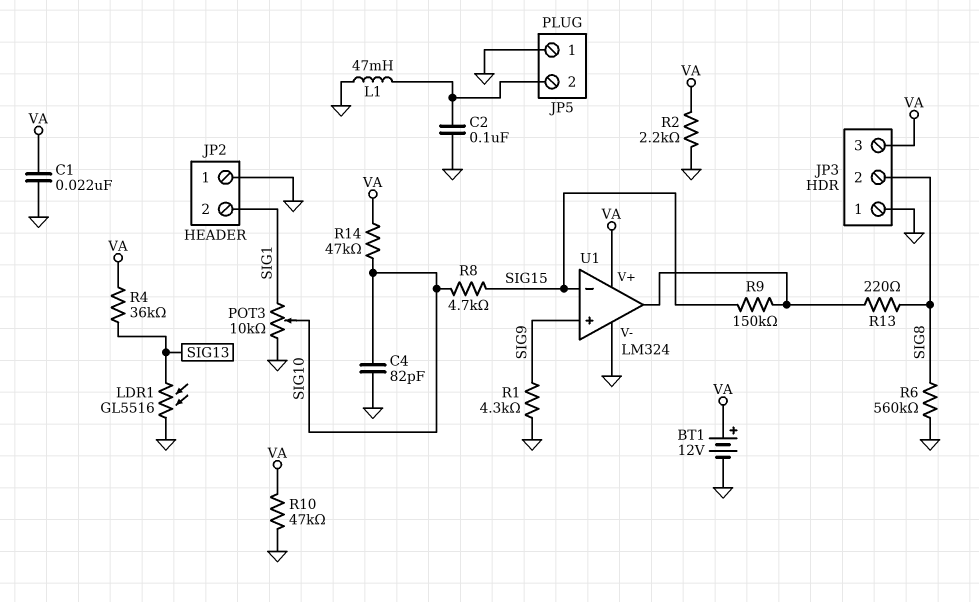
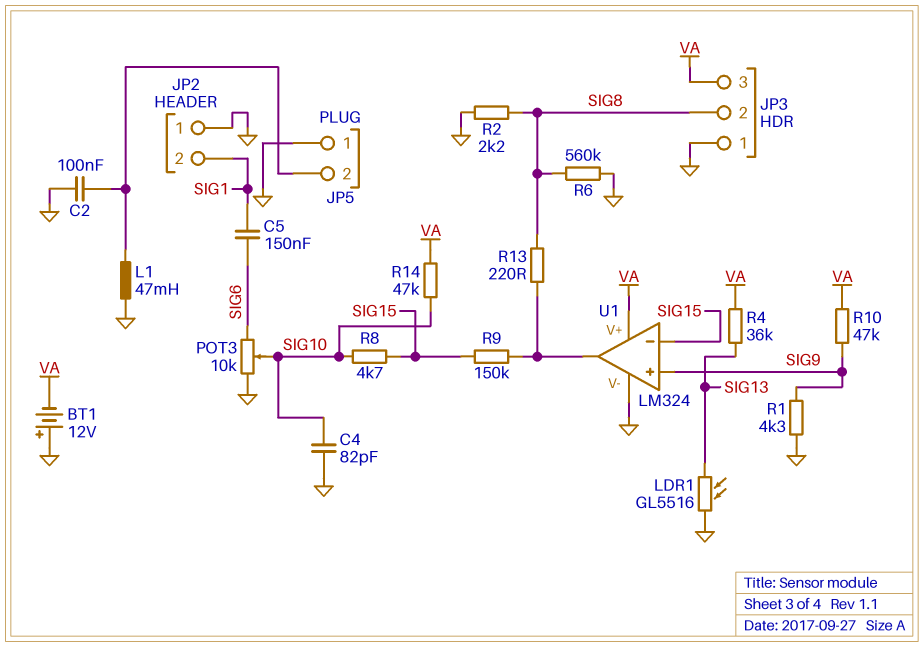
BT1: 12V (plus VA, minus GND) -> 12V (plus GND, minus VA)
C1: 22nF (GND, VA) -> none
C5: none -> 150nF (SIG1, SIG6)
POT3: 10k (GND, SIG1, wiper SIG10) -> 10k (GND, SIG6, wiper SIG10)
R2: 2.2k (GND, VA) -> 2.2k (GND, SIG8)
R10: 47k (GND, VA) -> 47k (SIG9, VA)

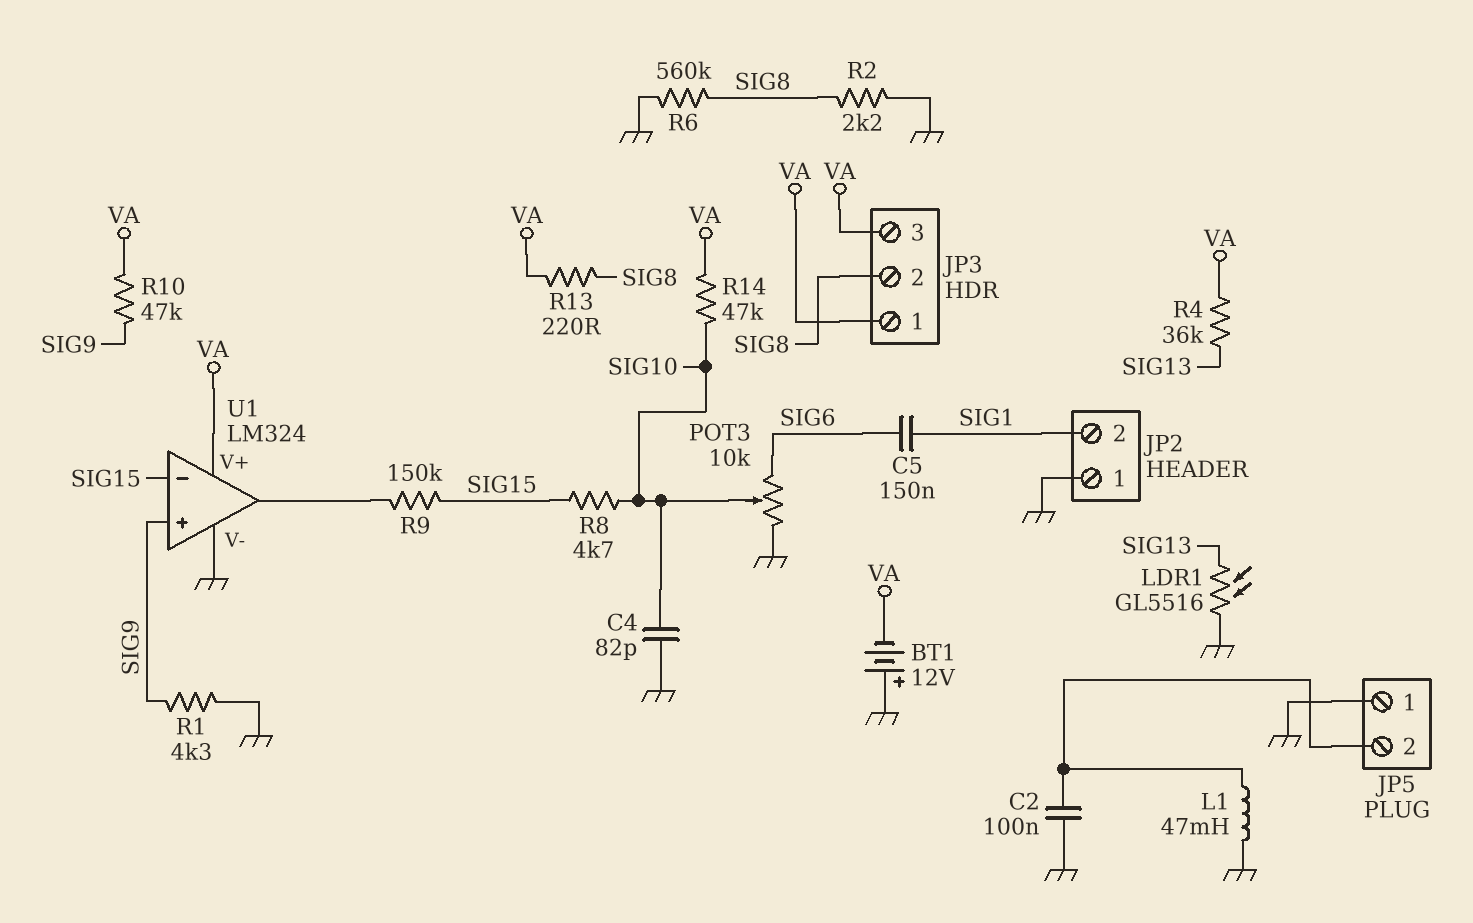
JP3 pin 1: GND -> VA
R13: 220 (SIG8, U1/out) -> 220 (SIG8, VA)

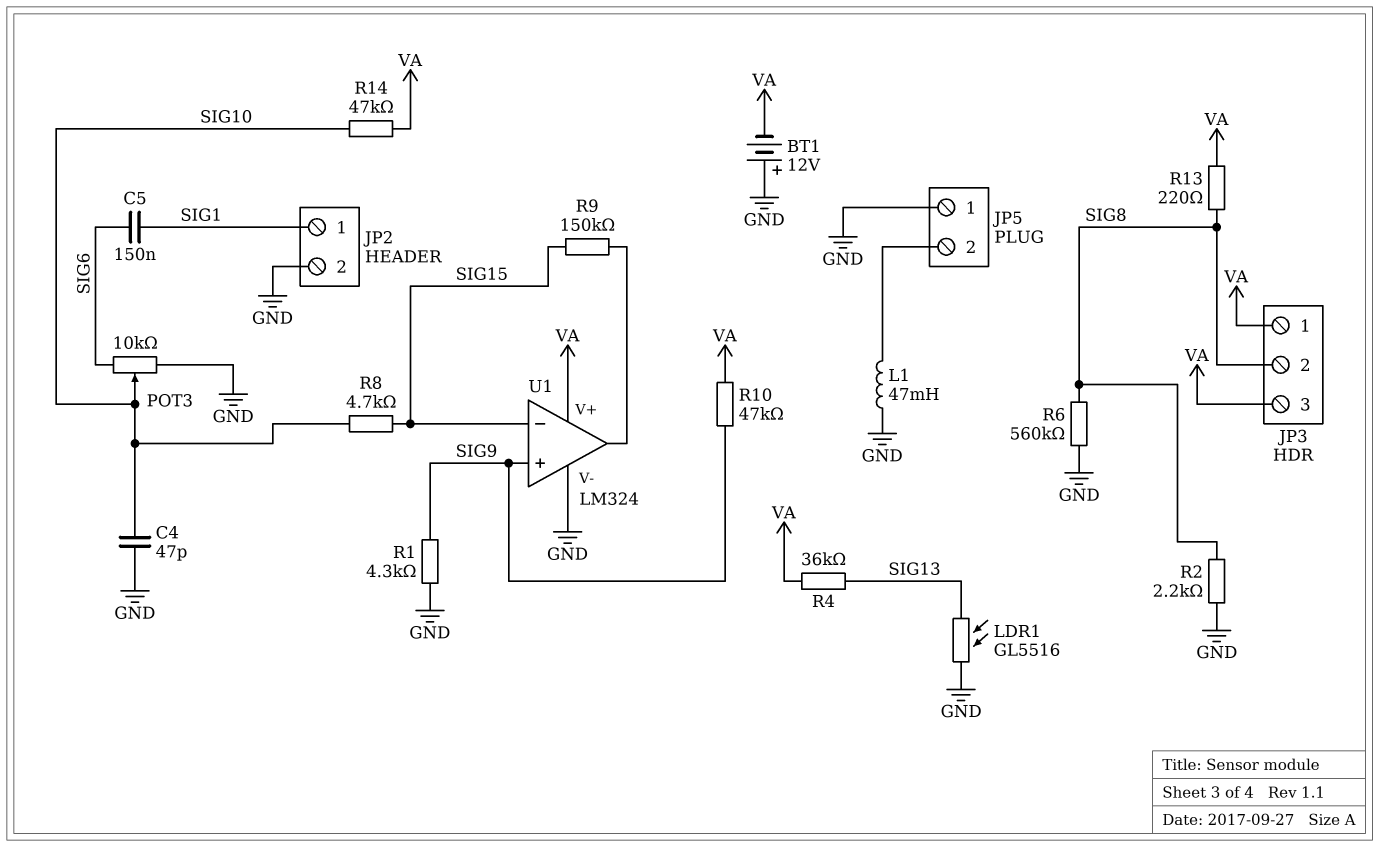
C2: 100nF (GND, JP5/2) -> none
C4: 82pF (GND, SIG10) -> 47pF (GND, SIG10)
JP2 pin 1: GND -> SIG1
JP2 pin 2: SIG1 -> GND

